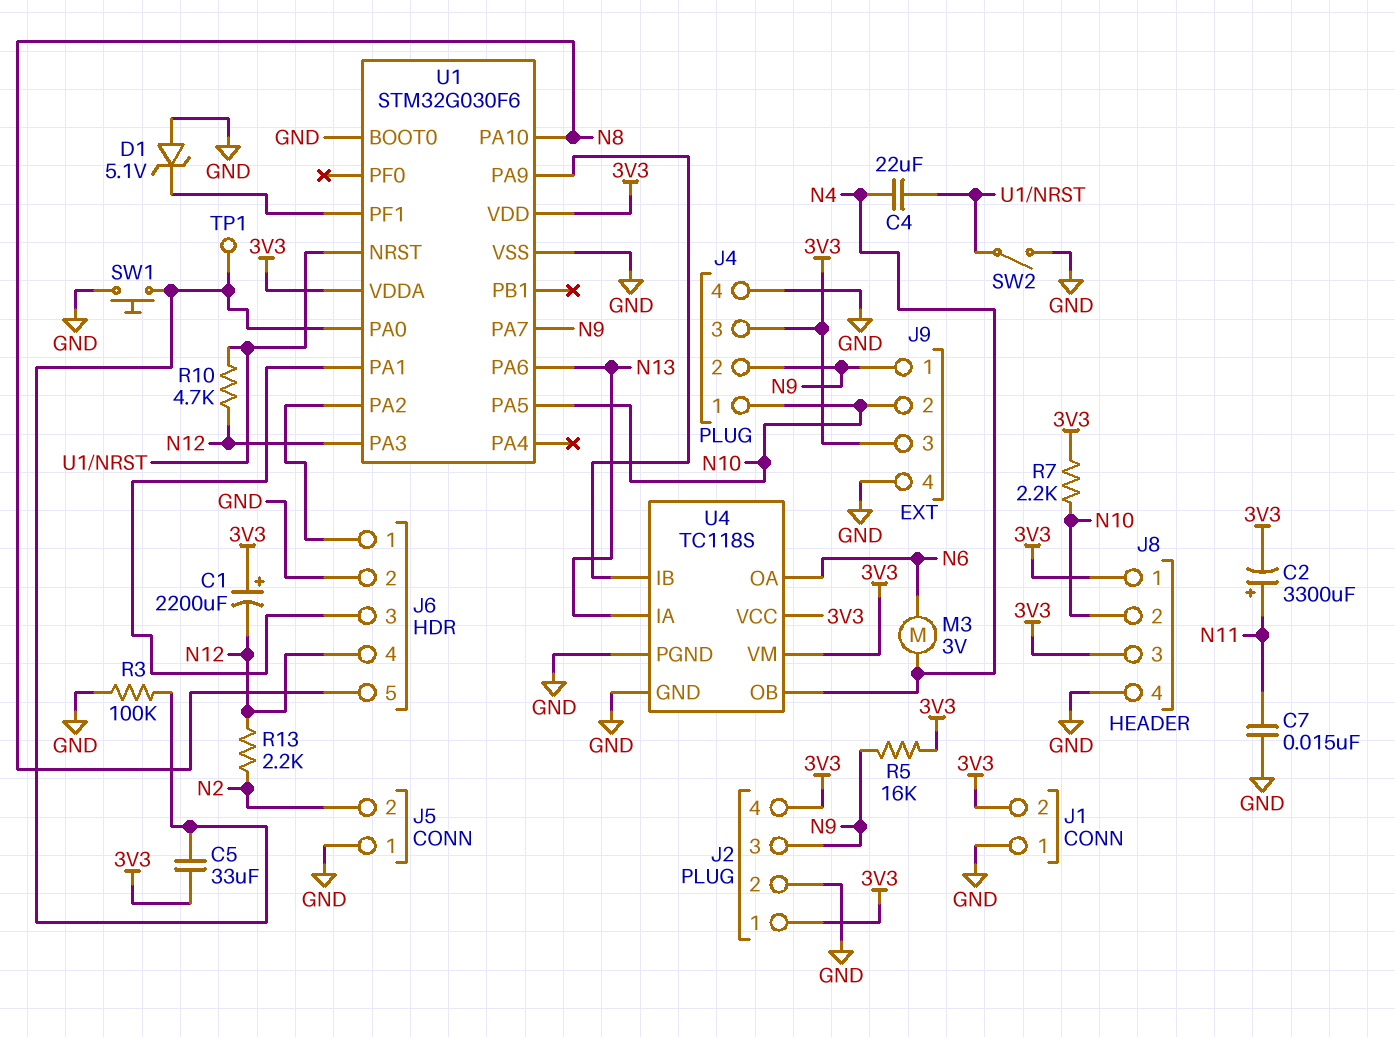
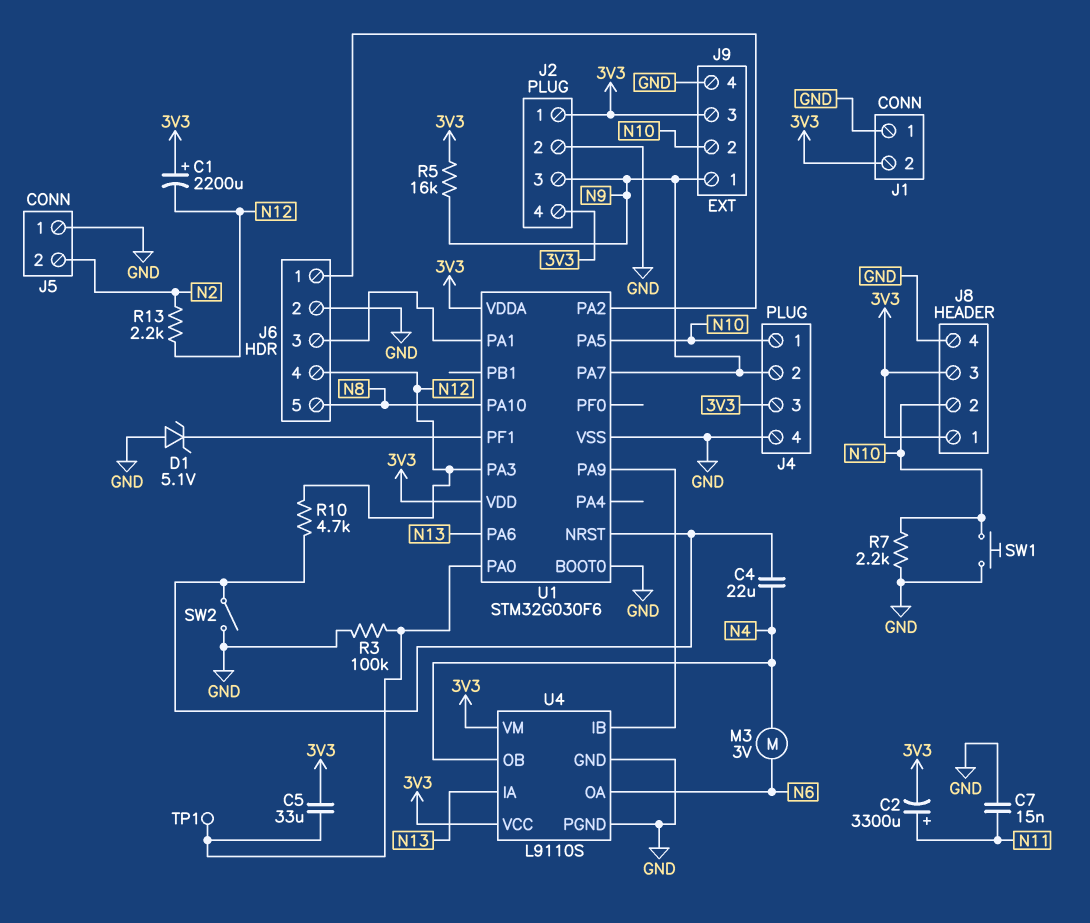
R7: 2.2k (3V3, N10) -> 2.2k (GND, N10)
SW1: button (GND, U1/PA0) -> button (GND, N10)
U4: TC118S -> L9110S

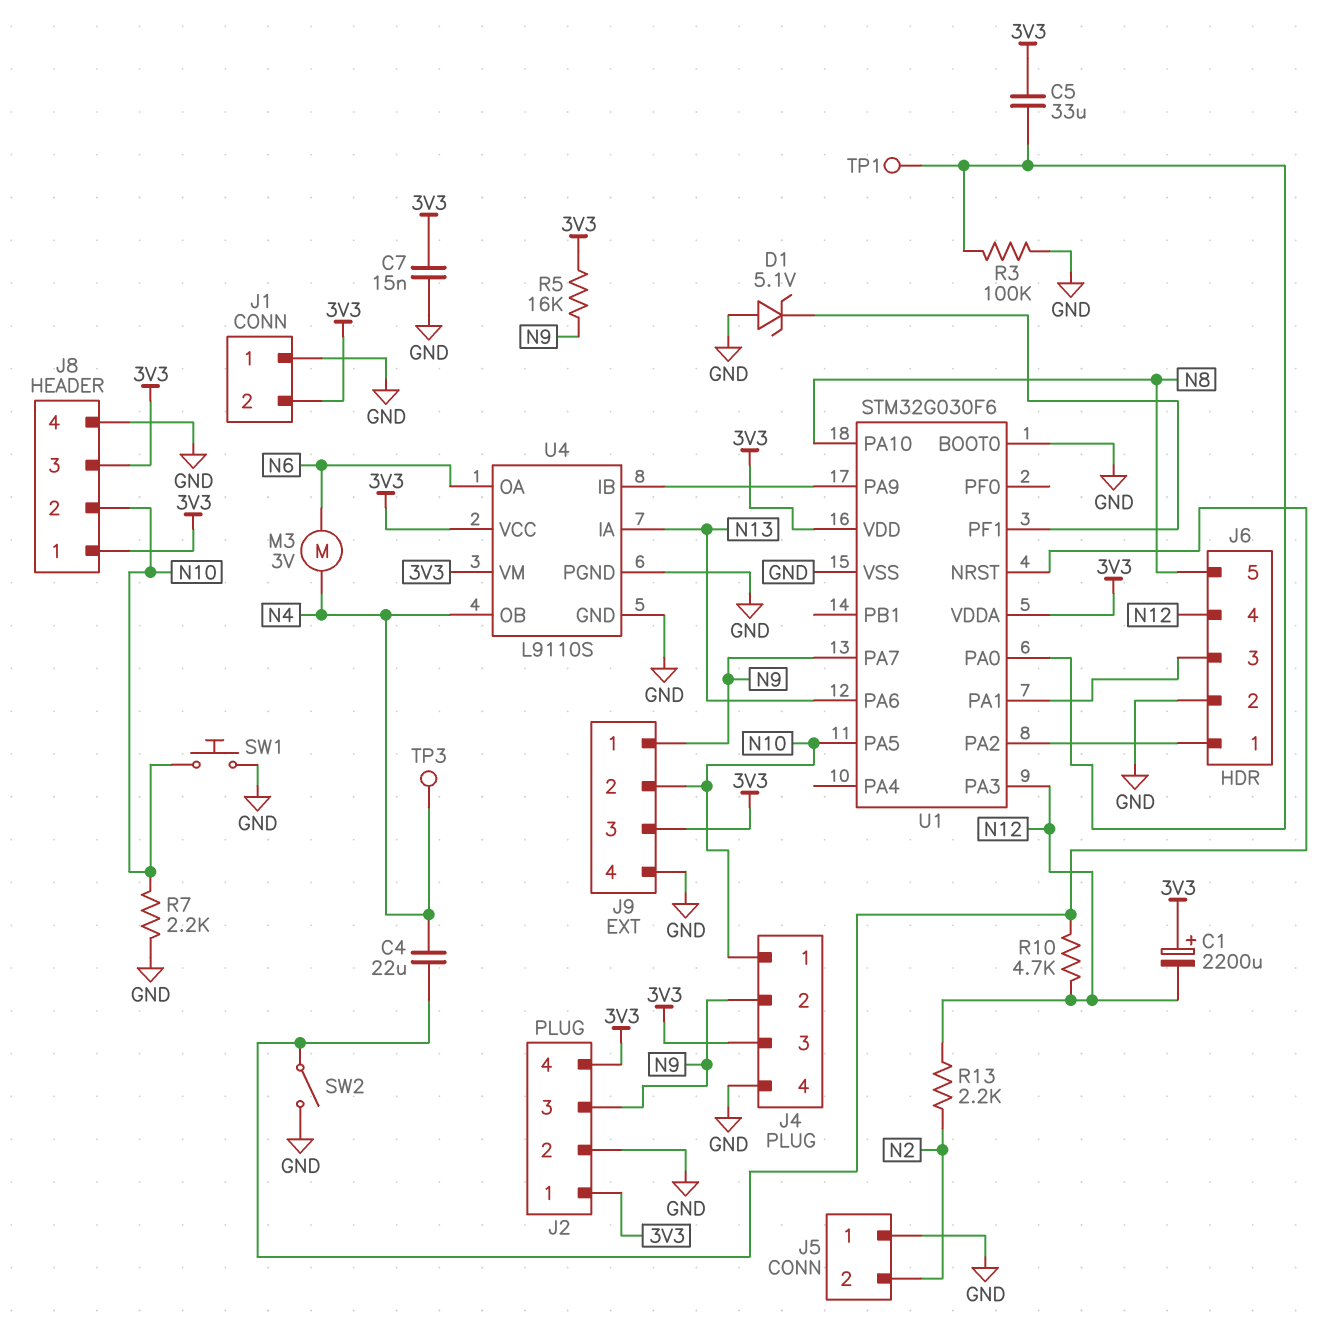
C2: 3300uF (plus N11, minus 3V3) -> none
C7: 15nF (GND, N11) -> 15nF (3V3, GND)
TP3: none -> test point (N4)

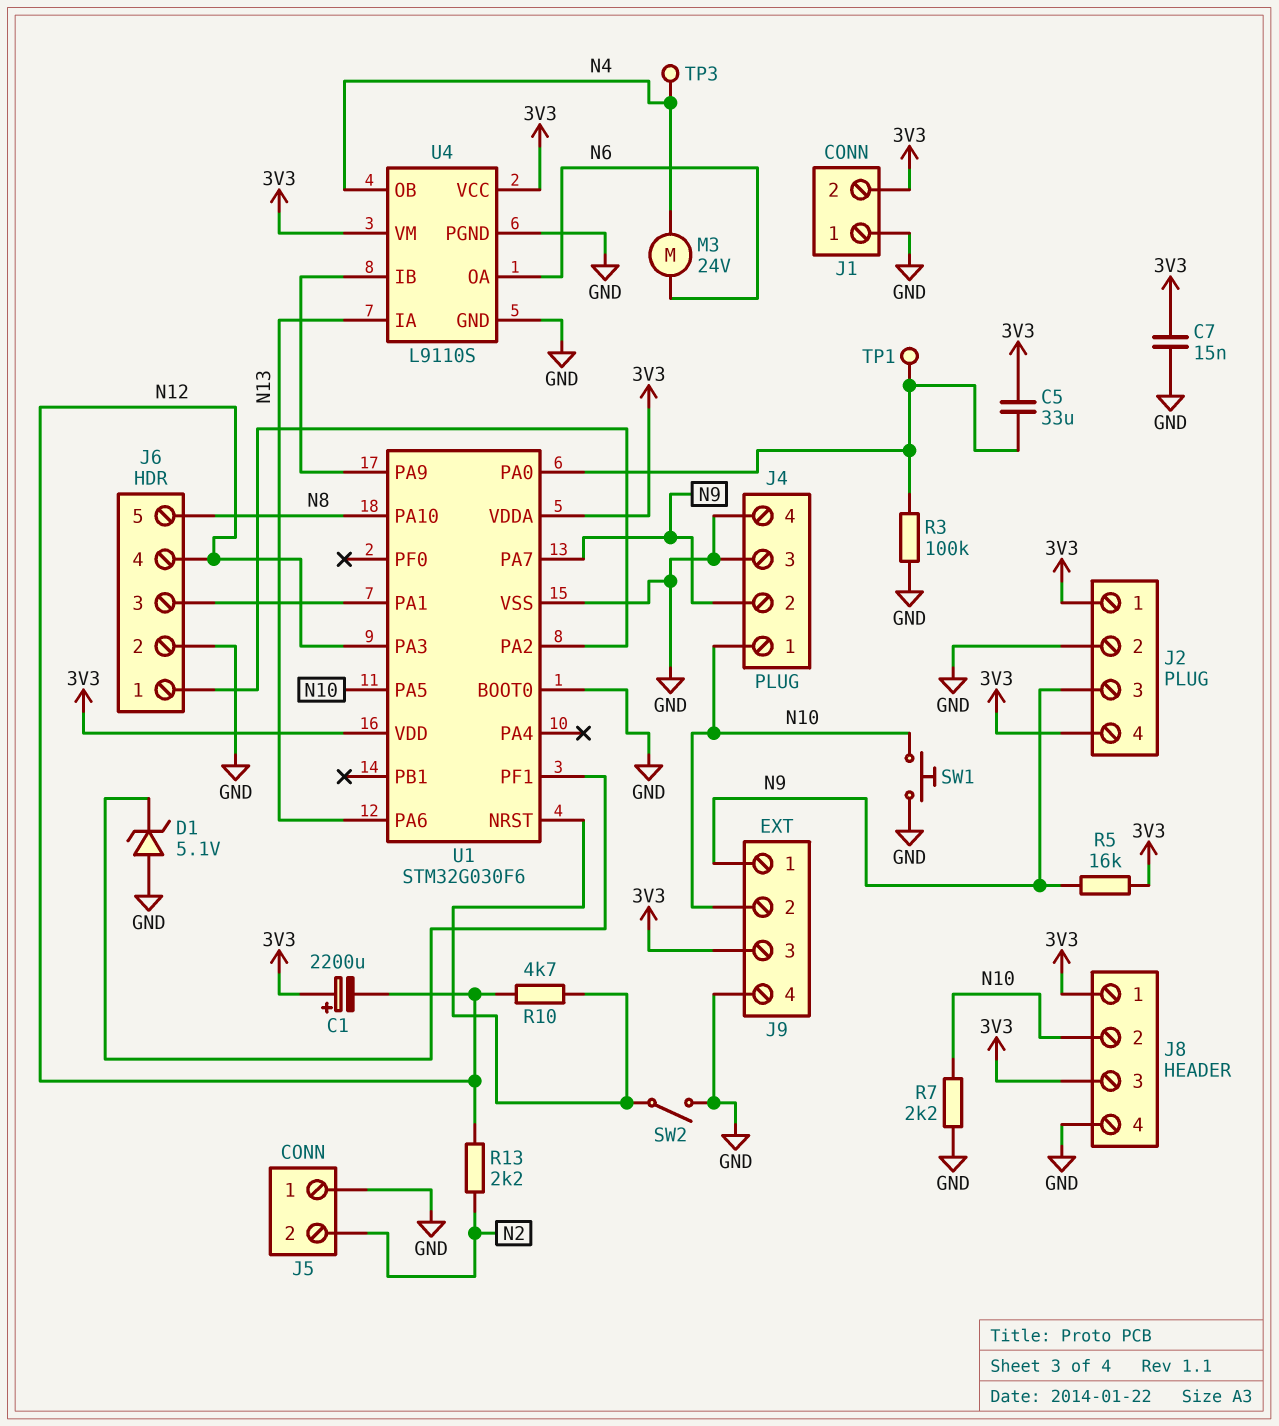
C4: 22uF (N4, U1/NRST) -> none
J4 pin 3: 3V3 -> GND
M3: motor 3V (N4, N6) -> motor 24V (N4, N6)

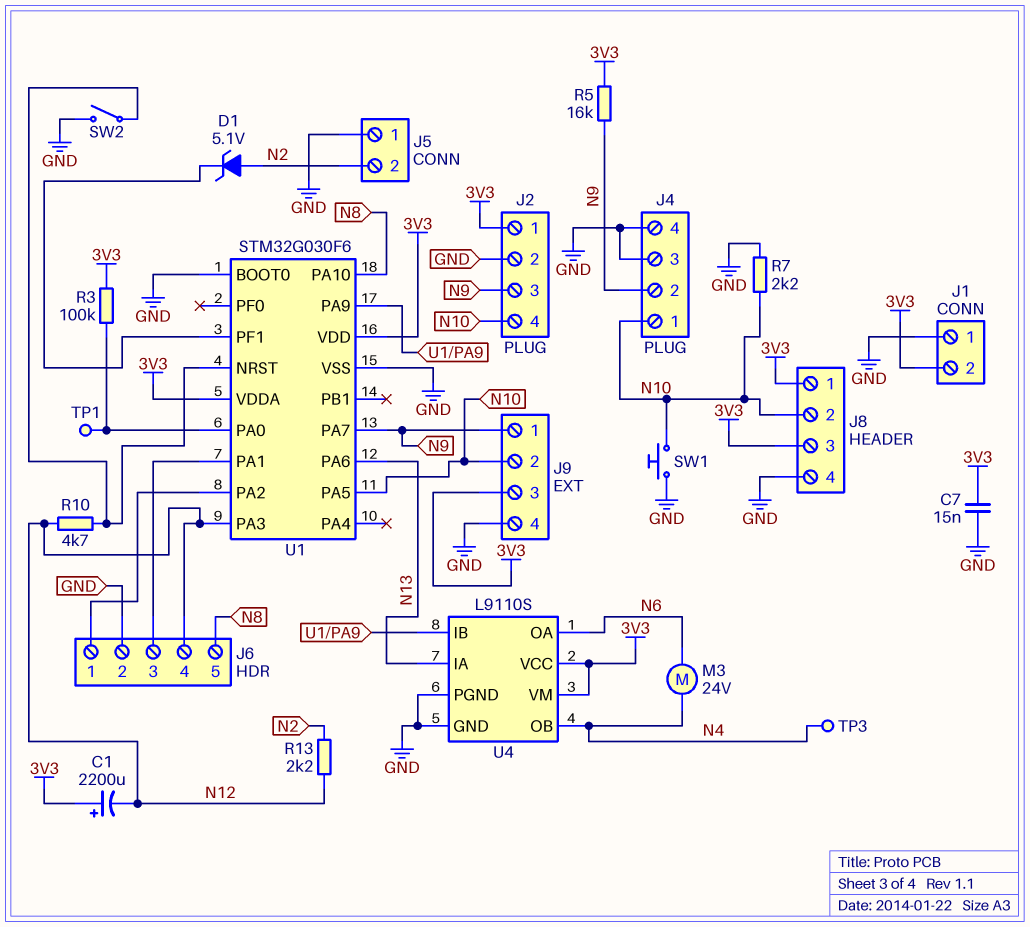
C5: 33uF (3V3, U1/PA0) -> none
D1: zener 5.1V (A GND, K U1/PF1) -> zener 5.1V (A N2, K U1/PF1)
J2 pin 4: 3V3 -> N10
R3: 100k (GND, U1/PA0) -> 100k (3V3, U1/PA0)

